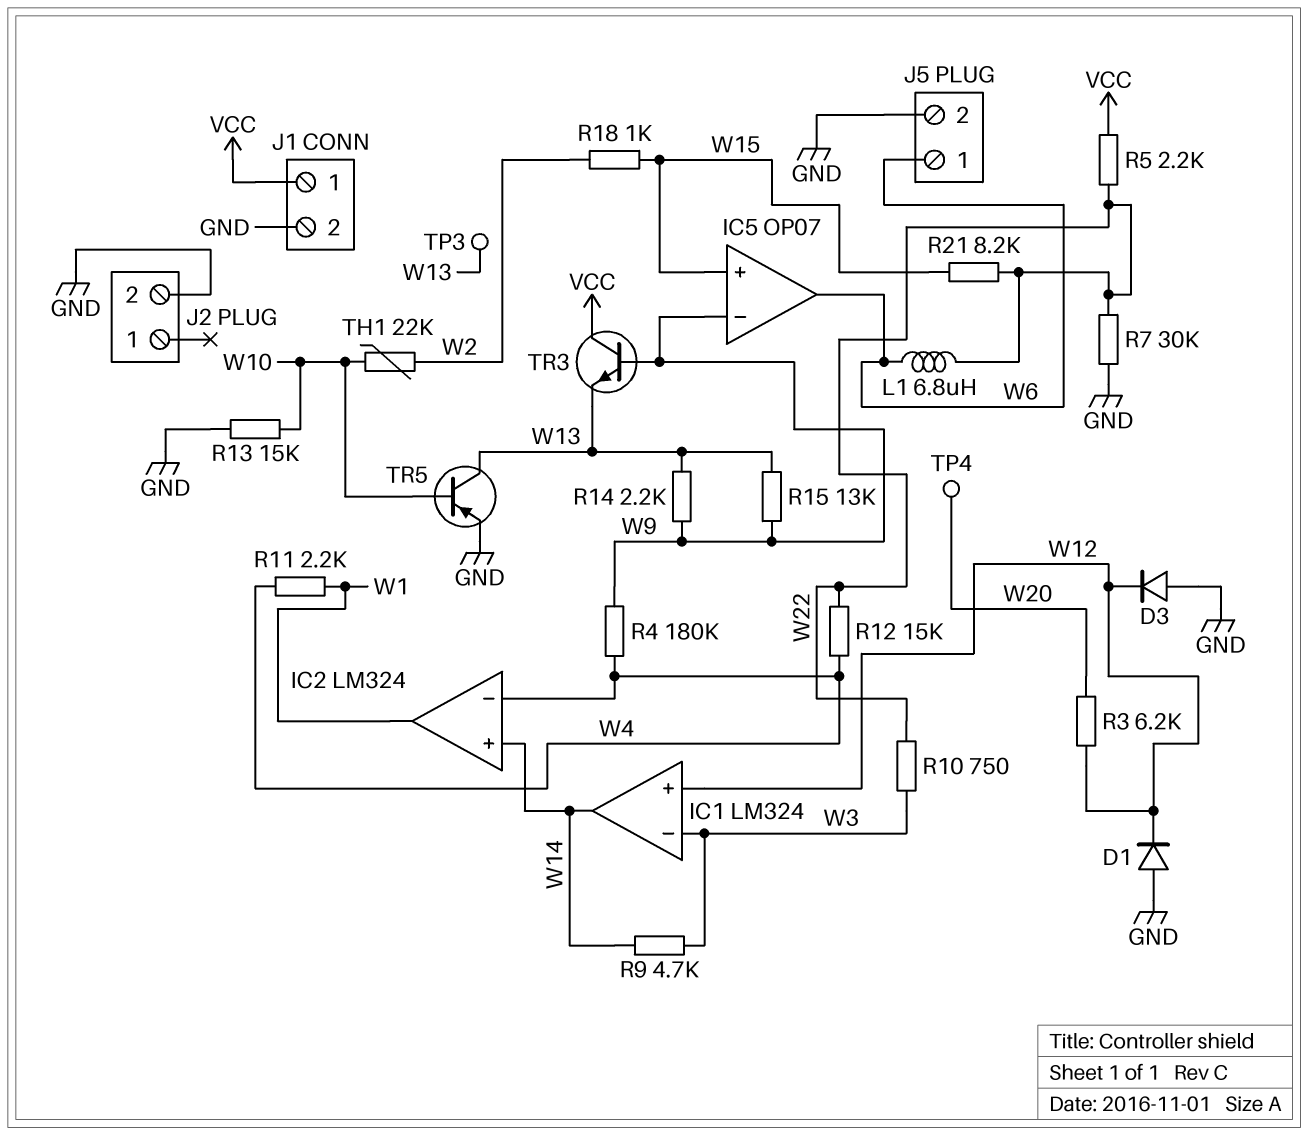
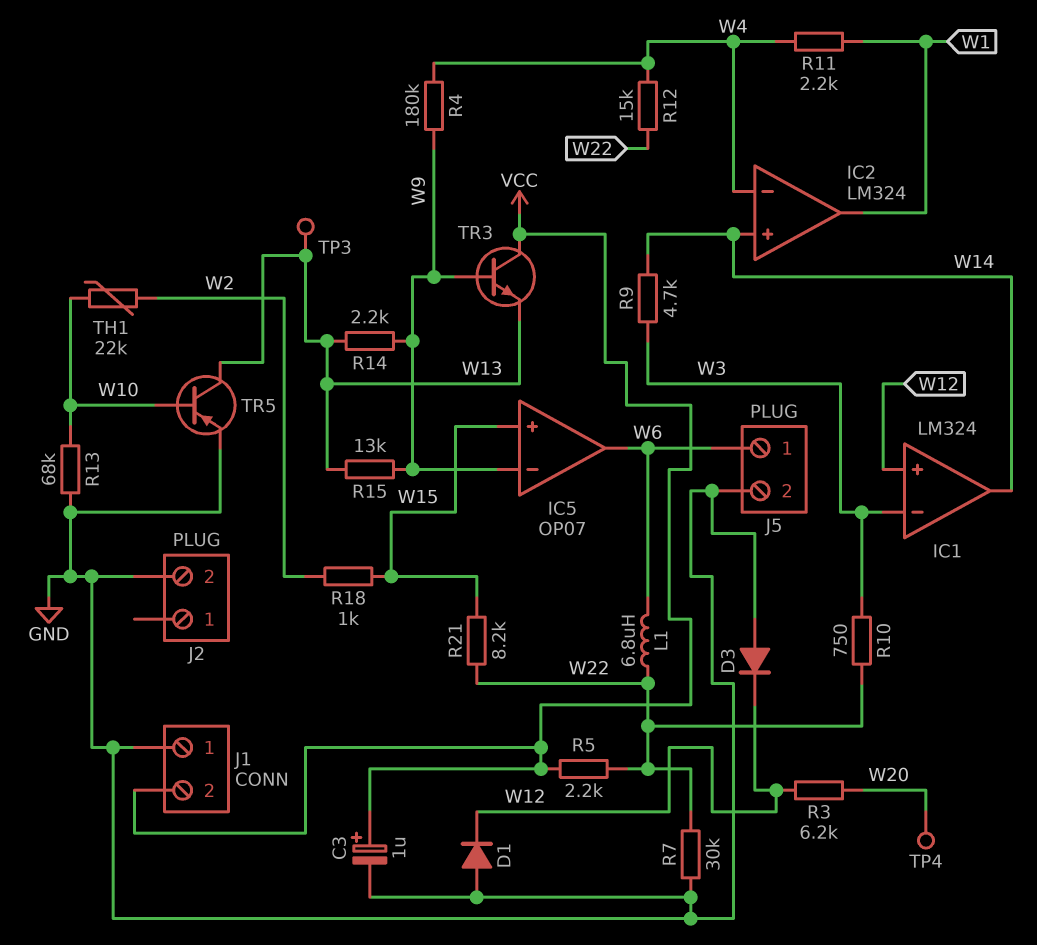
C3: none -> 1uF (plus VCC, minus GND)
J1 pin 1: VCC -> GND
J1 pin 2: GND -> VCC
R13: 15k (GND, W10) -> 68k (GND, W10)

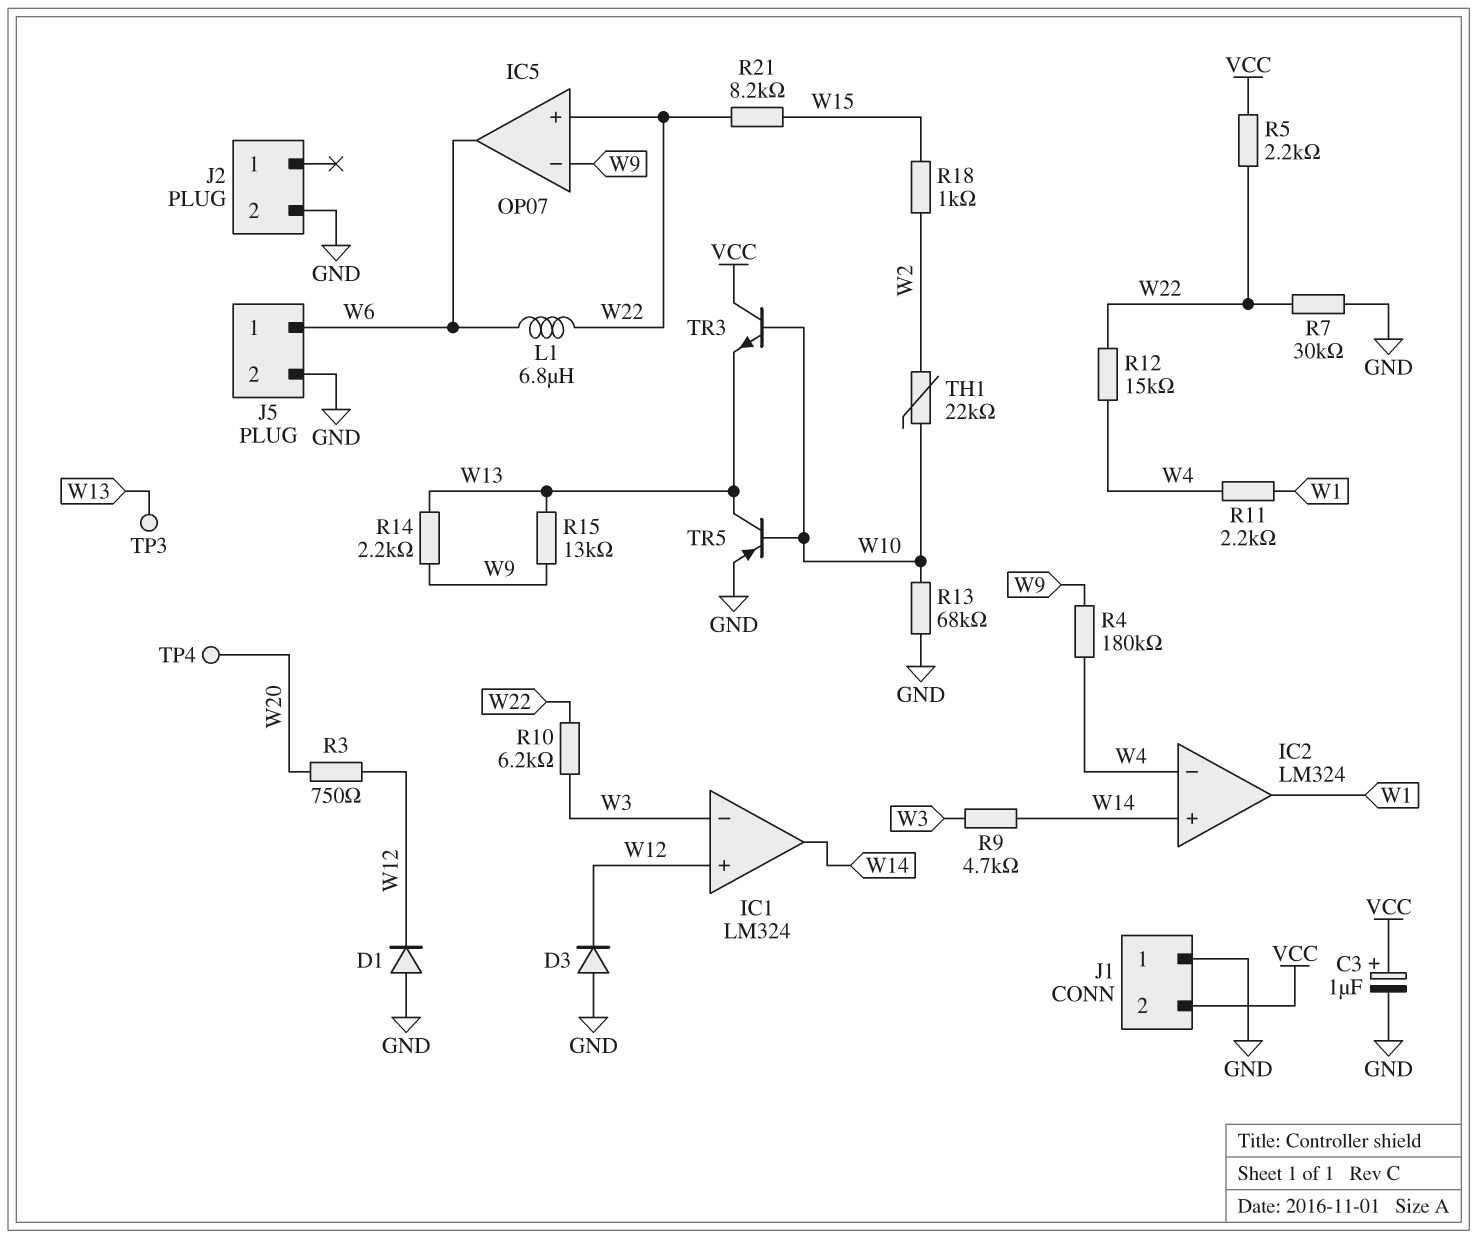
IC5 pin in+: W15 -> W22
R3: 6.2k (W12, W20) -> 750 (W12, W20)
R10: 750 (W3, W22) -> 6.2k (W3, W22)
TR3: NPN (B W9, C VCC, E W13) -> NPN (B W10, C VCC, E W13)

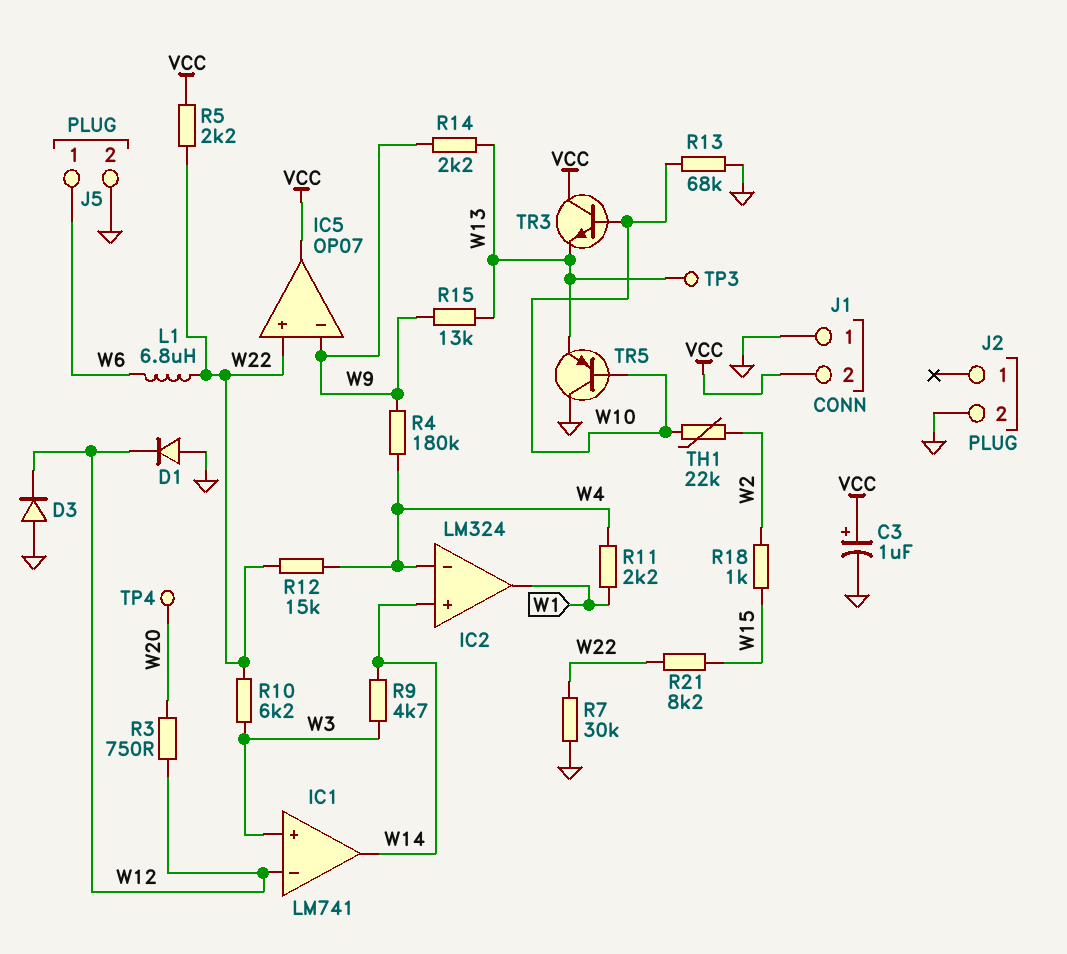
IC1: LM324 -> LM741
IC1 pin in+: W12 -> W3
IC1 pin in-: W3 -> W12
IC5 pin out: W6 -> VCC
TR5: PNP (B W10, C W13, E GND) -> PNP (B W10, C GND, E W13)

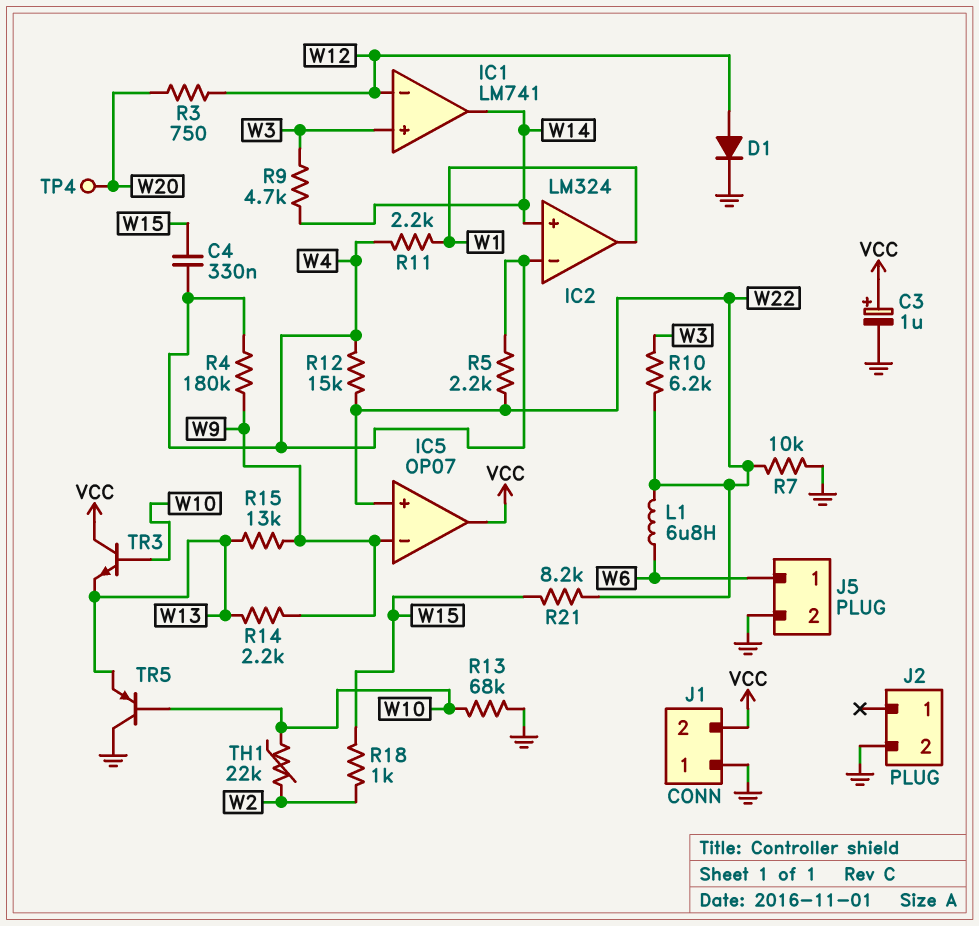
C4: none -> 330nF (W4, W15)
D1: diode (A GND, K W12) -> diode (A W12, K GND)
D3: diode (A GND, K W12) -> none
R5: 2.2k (VCC, W22) -> 2.2k (W4, W22)
R7: 30k (GND, W22) -> 10k (GND, W22)
TP3: test point (W13) -> none

